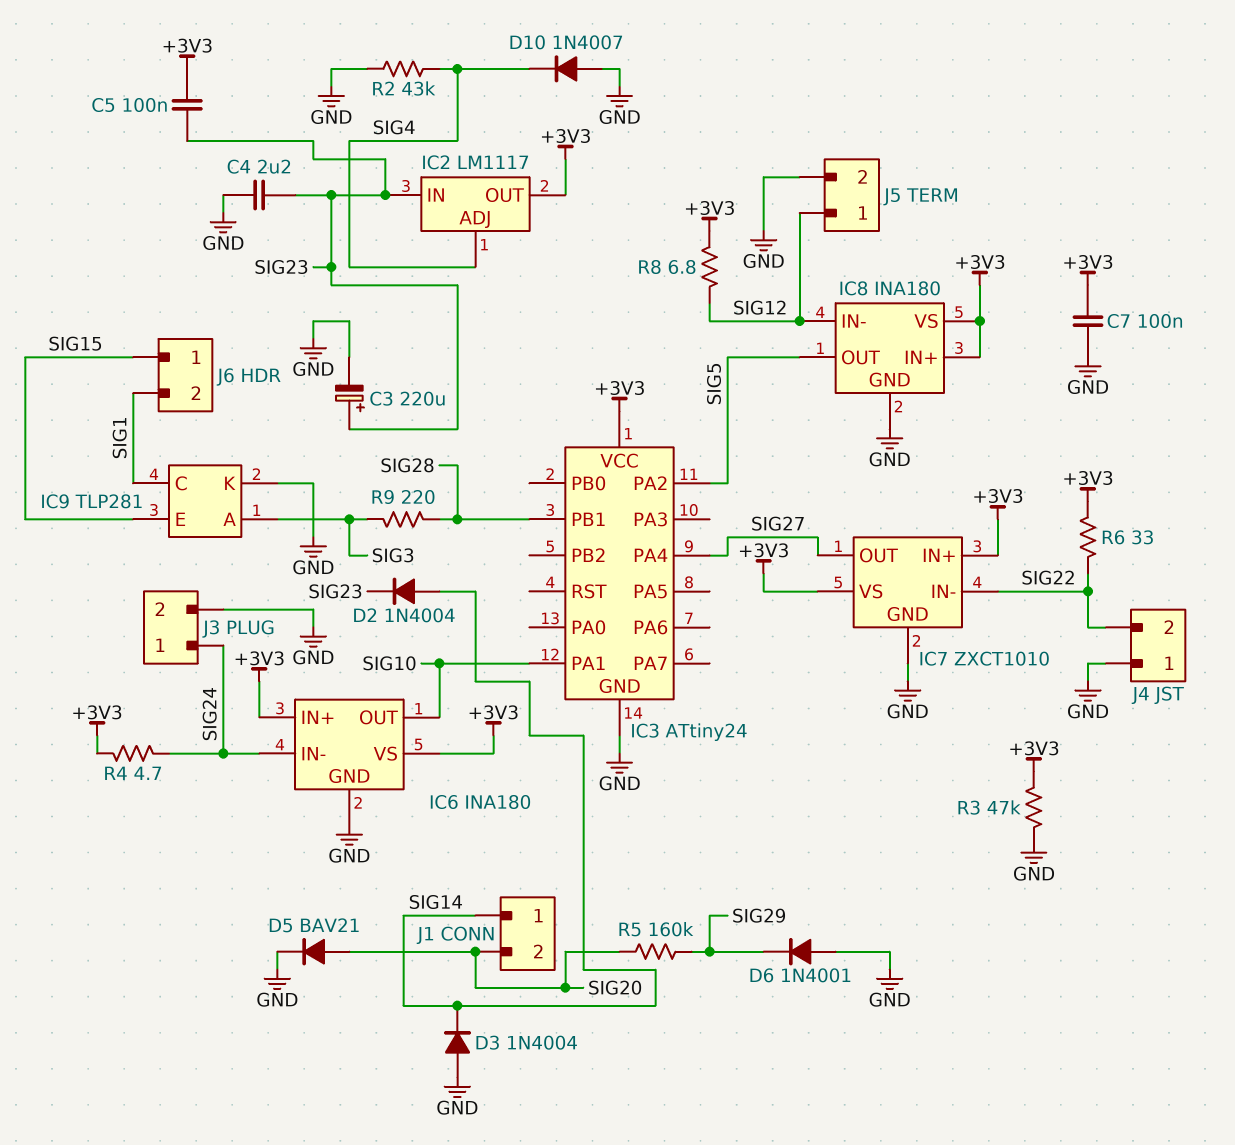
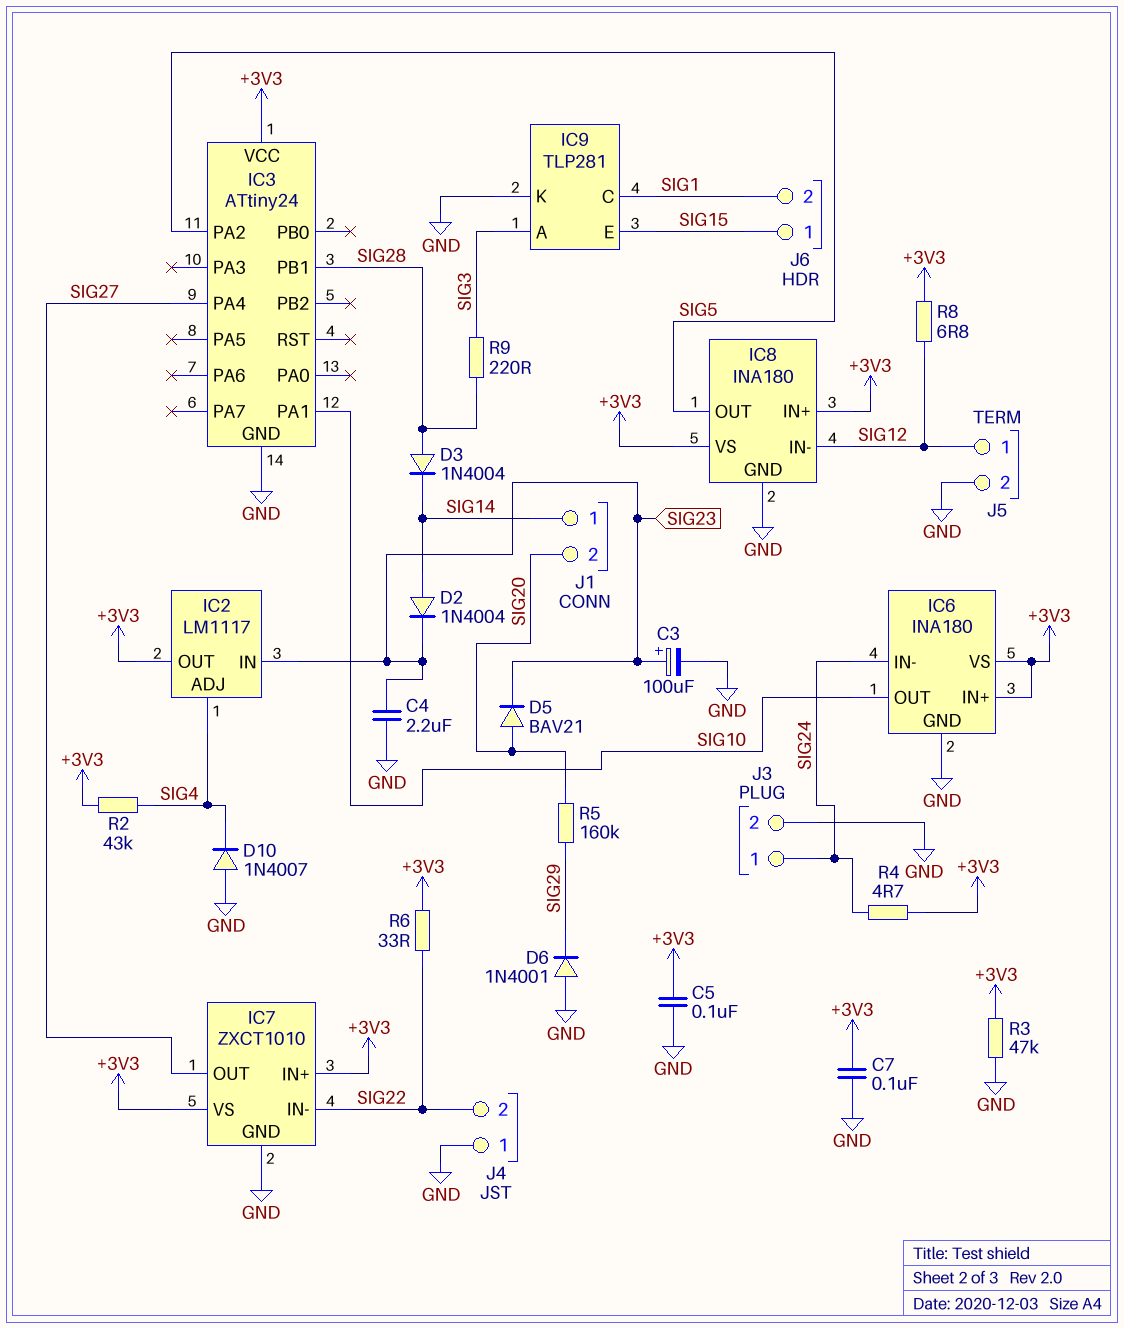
C3: 220uF (plus SIG23, minus GND) -> 100uF (plus SIG23, minus GND)
C5: 100nF (+3V3, SIG23) -> 100nF (+3V3, GND)
D3: diode 1N4004 (A GND, K SIG14) -> diode 1N4004 (A SIG28, K SIG14)
D5: diode BAV21 (A SIG20, K GND) -> diode BAV21 (A SIG20, K SIG23)
R2: 43k (GND, SIG4) -> 43k (+3V3, SIG4)

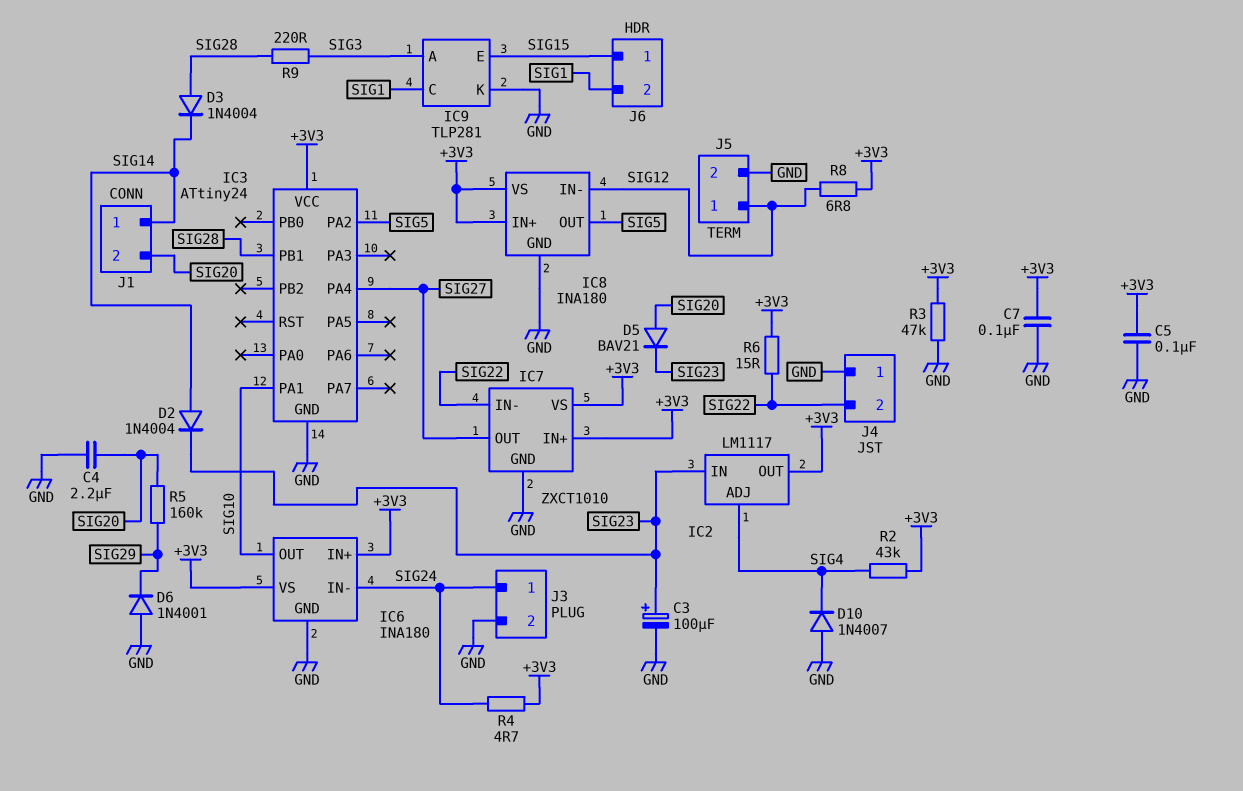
C4: 2.2uF (GND, SIG23) -> 2.2uF (GND, SIG20)
R6: 33 (+3V3, SIG22) -> 15 (+3V3, SIG22)

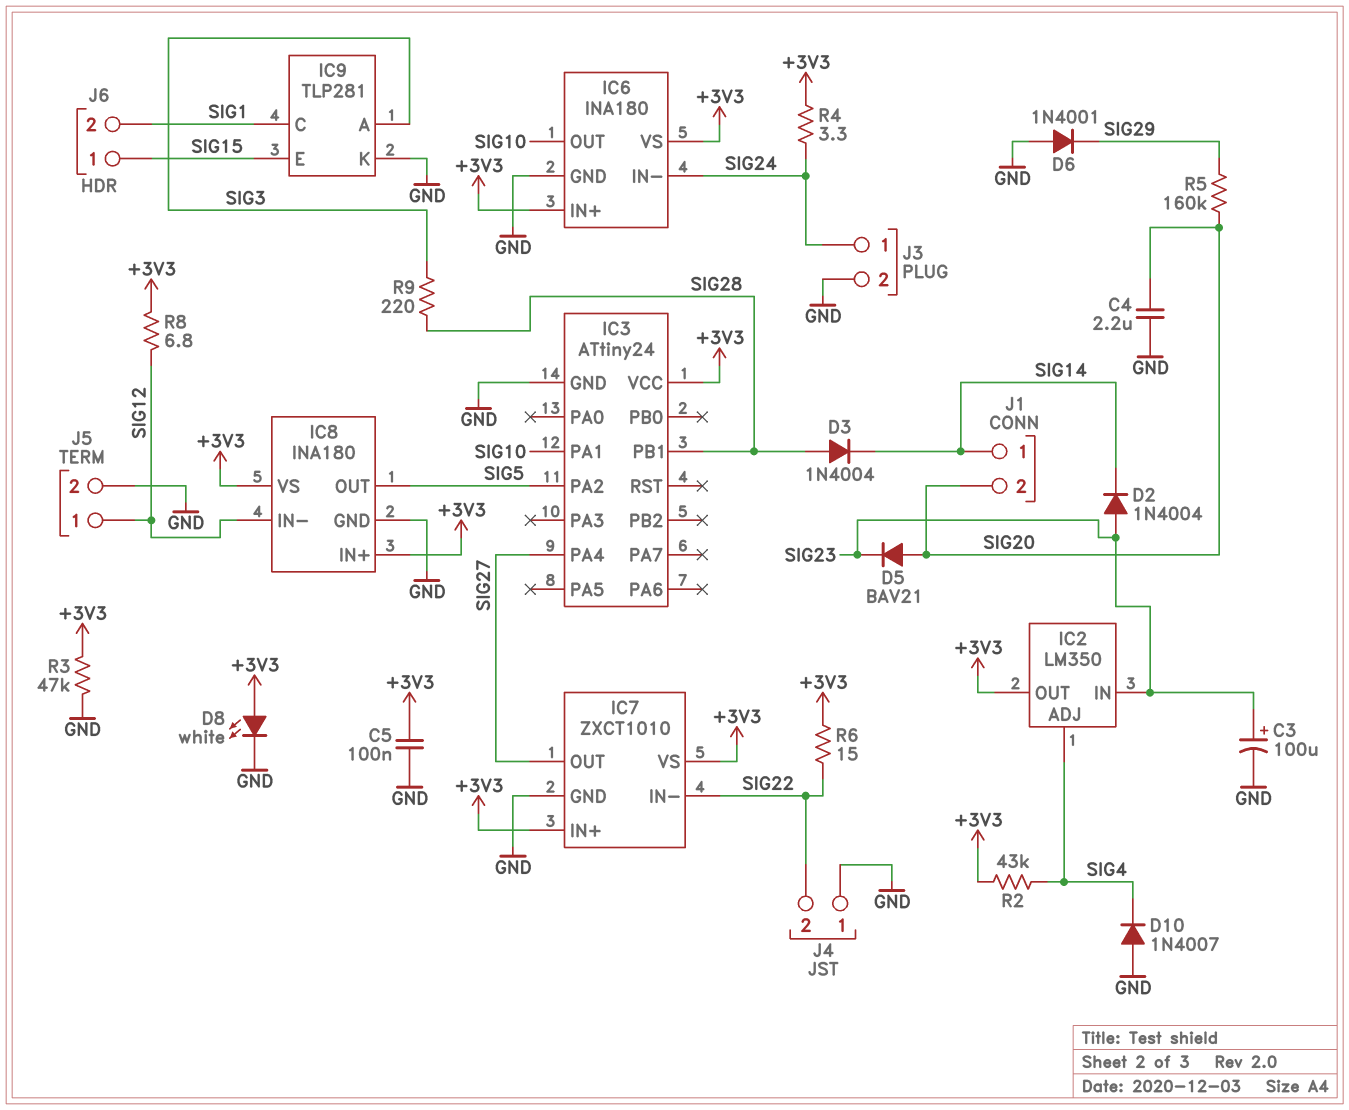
C7: 100nF (+3V3, GND) -> none
D2: diode 1N4004 (A SIG14, K SIG23) -> diode 1N4004 (A SIG23, K SIG14)
D8: none -> LED white (A +3V3, K GND)
IC2: LM1117 -> LM350
R4: 4.7 (+3V3, SIG24) -> 3.3 (+3V3, SIG24)

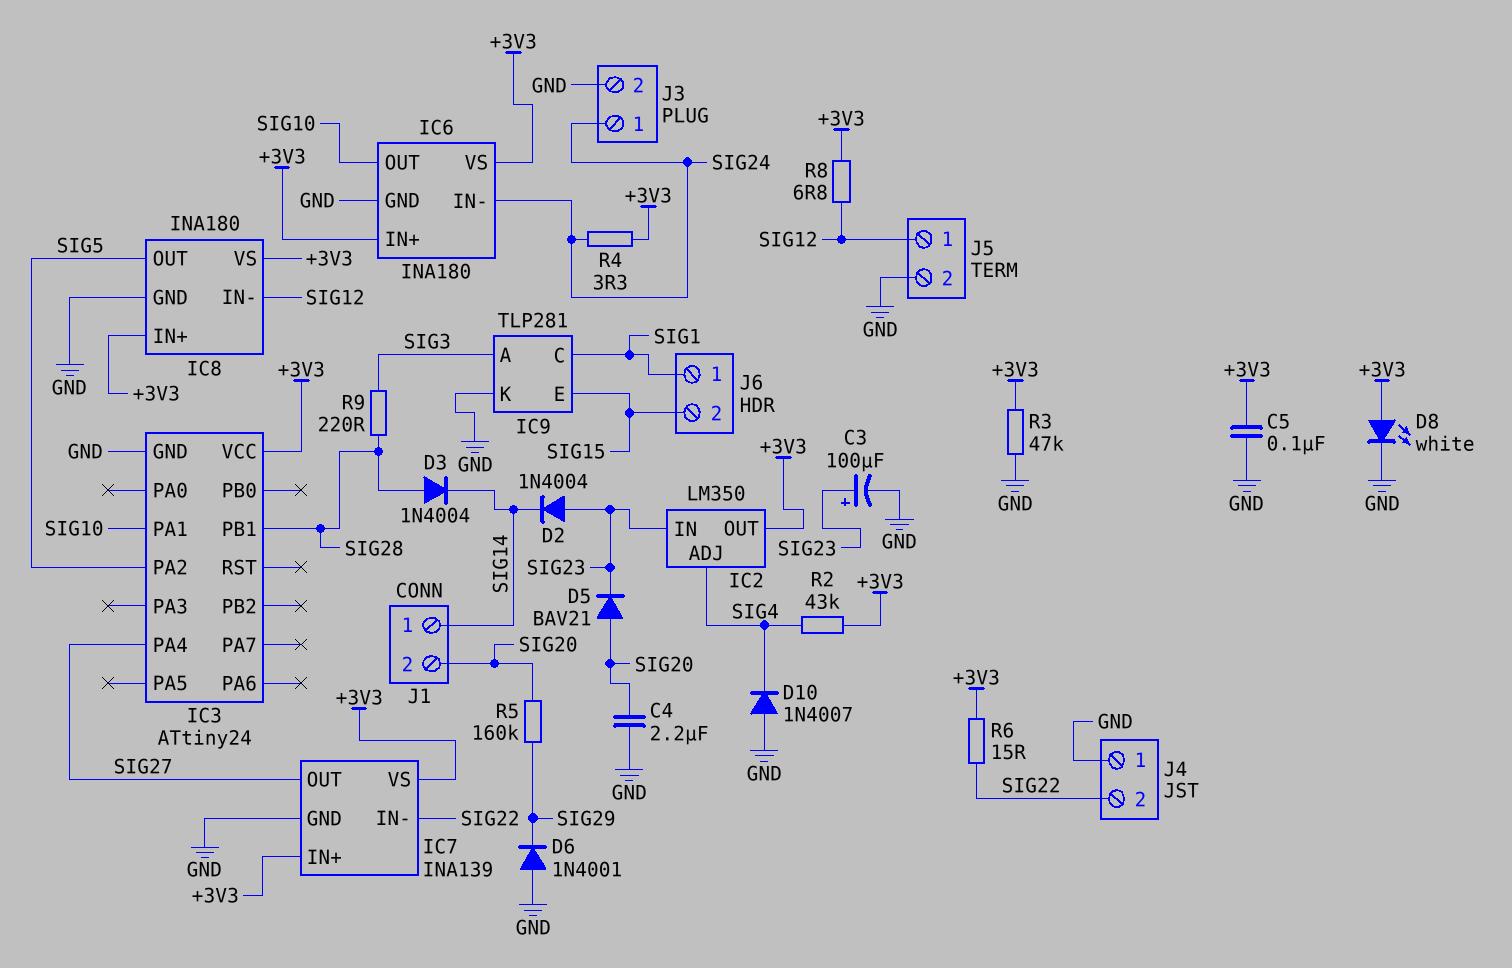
IC7: ZXCT1010 -> INA139
J6 pin 1: SIG15 -> SIG1
J6 pin 2: SIG1 -> SIG15

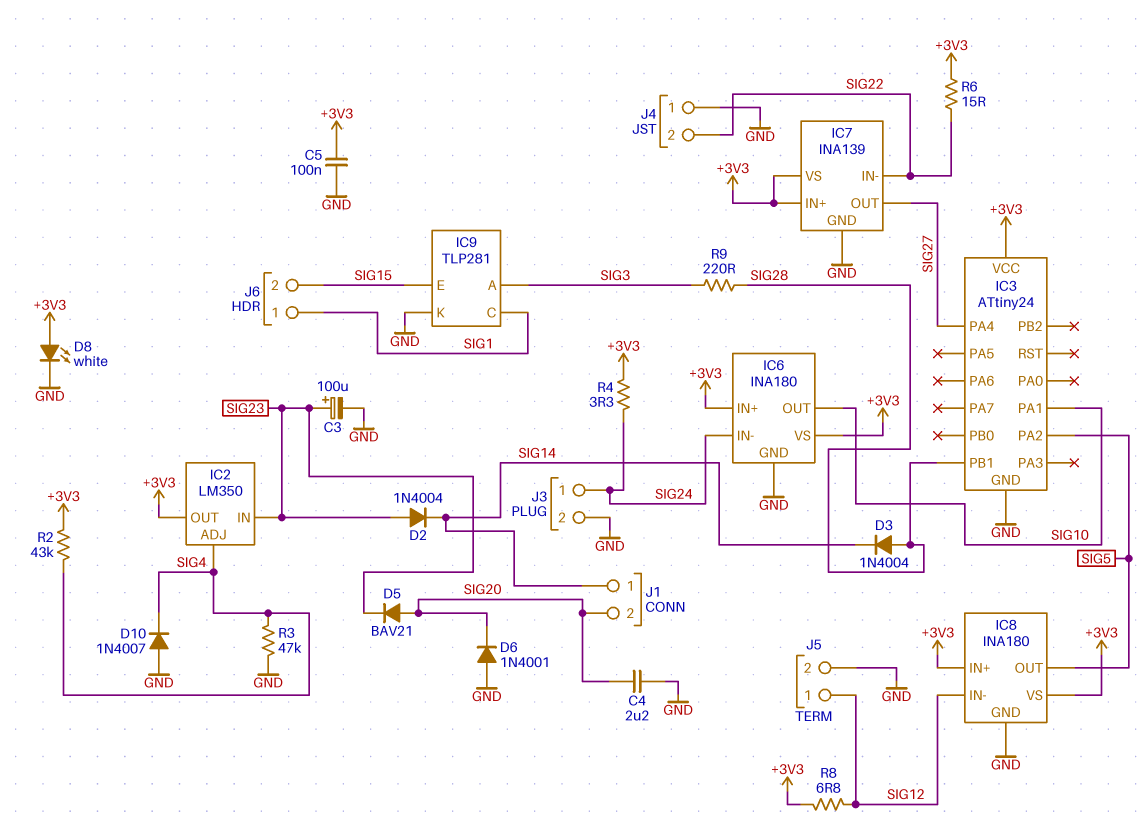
D6: diode 1N4001 (A GND, K SIG29) -> diode 1N4001 (A GND, K SIG20)
R3: 47k (+3V3, GND) -> 47k (GND, SIG4)
R5: 160k (SIG20, SIG29) -> none

